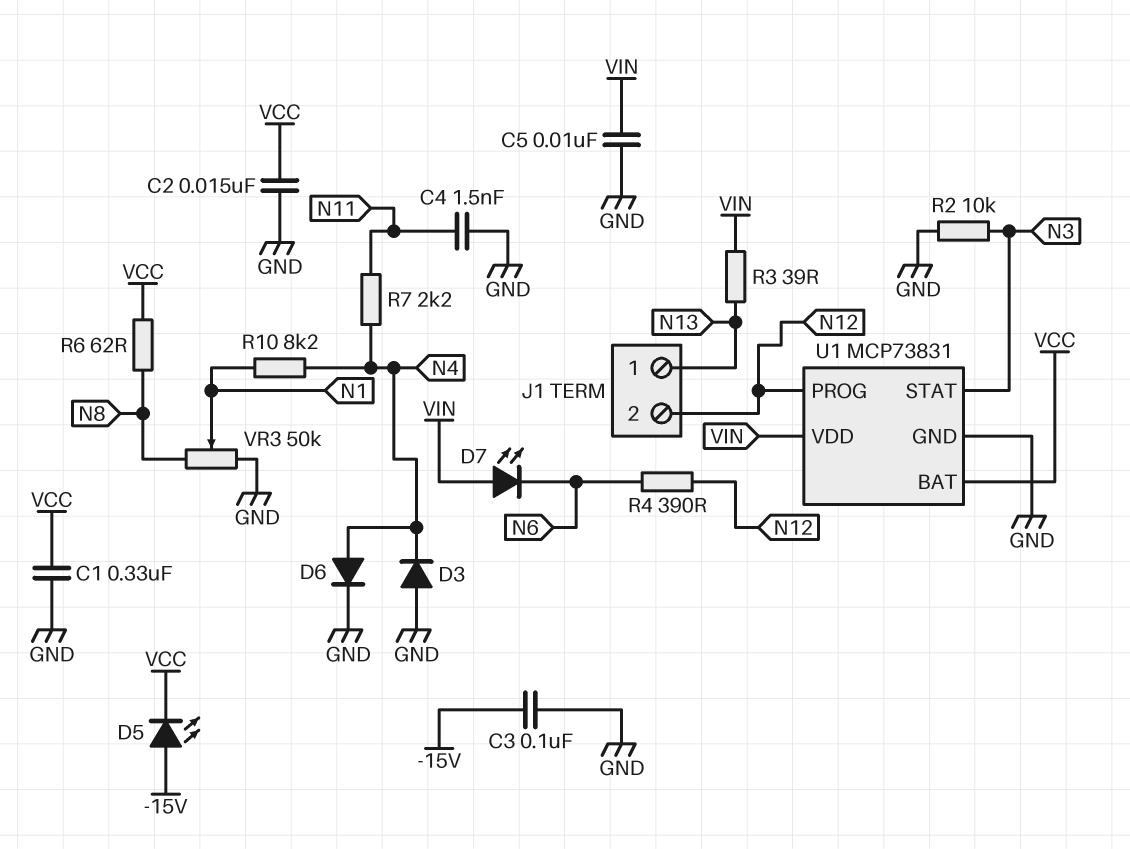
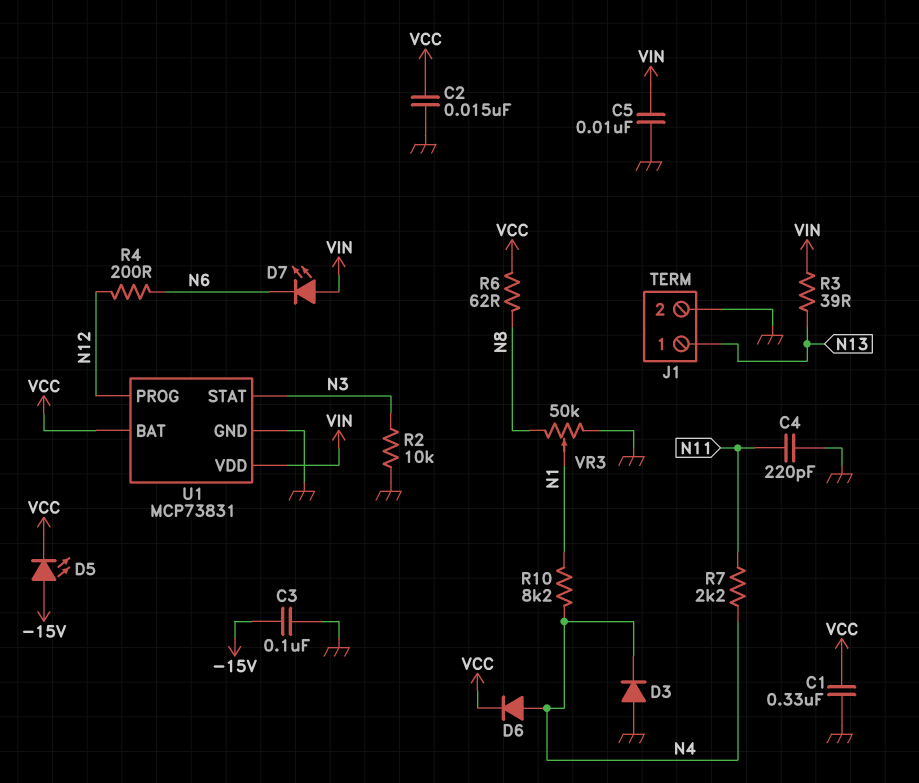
C4: 1.5nF (GND, N11) -> 220pF (GND, N11)
D6: diode (A N4, K GND) -> diode (A N4, K VCC)
J1 pin 2: N12 -> GND
R4: 390 (N6, N12) -> 200 (N6, N12)

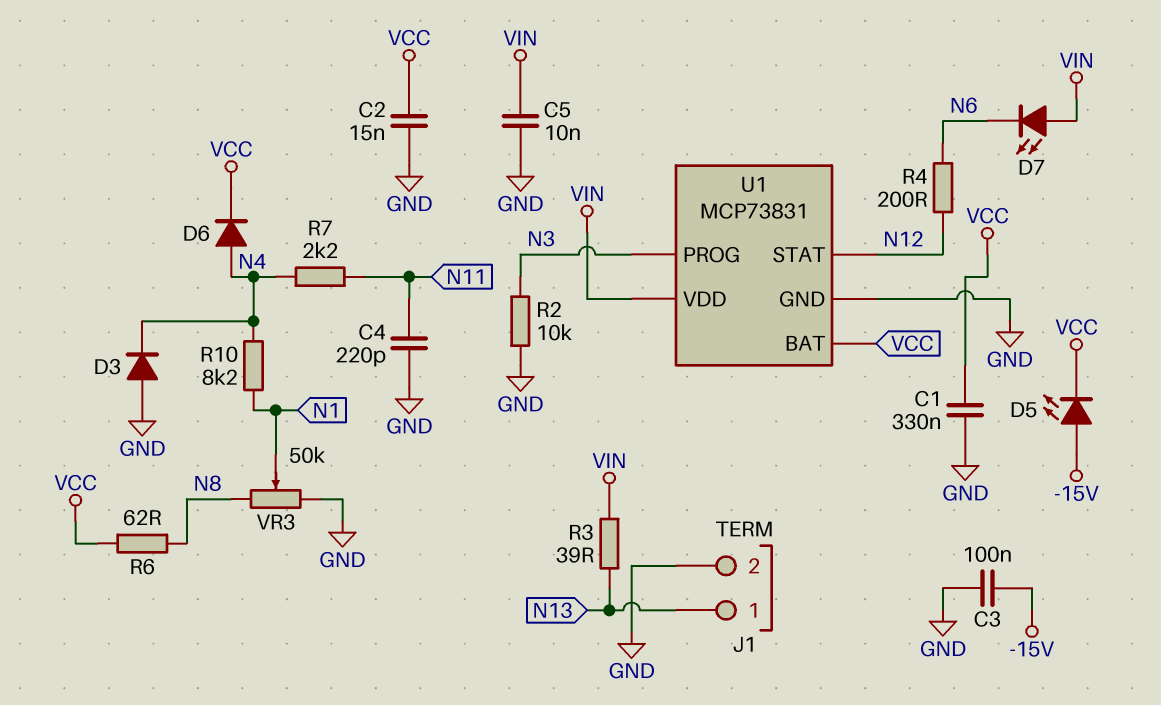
U1 pin PROG: N12 -> N3
U1 pin STAT: N3 -> N12

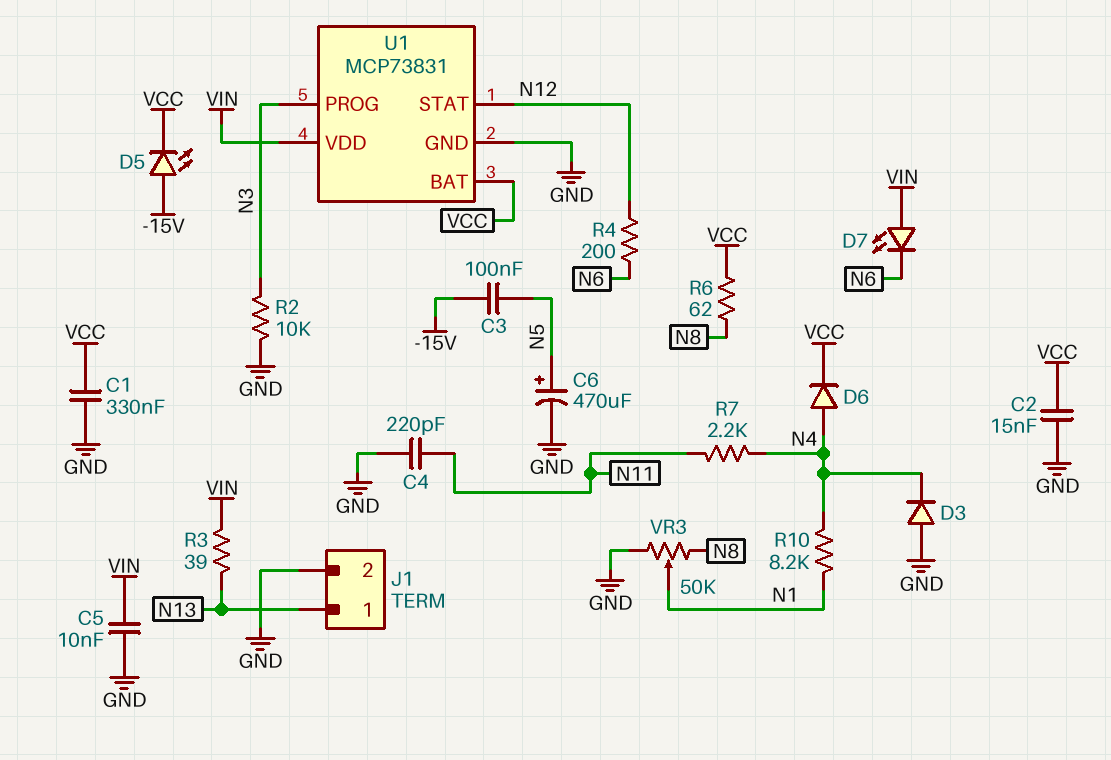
C3: 100nF (-15V, GND) -> 100nF (-15V, N5)
C6: none -> 470uF (plus N5, minus GND)

